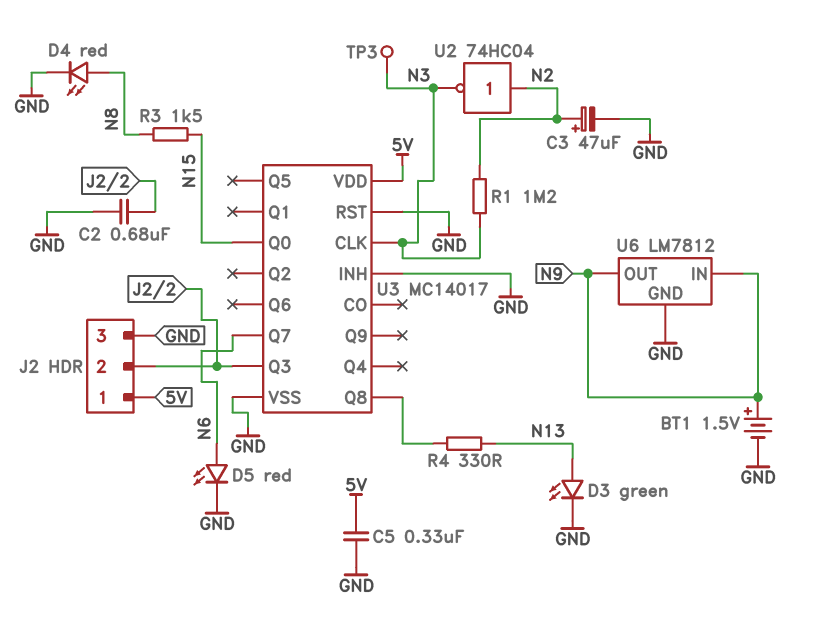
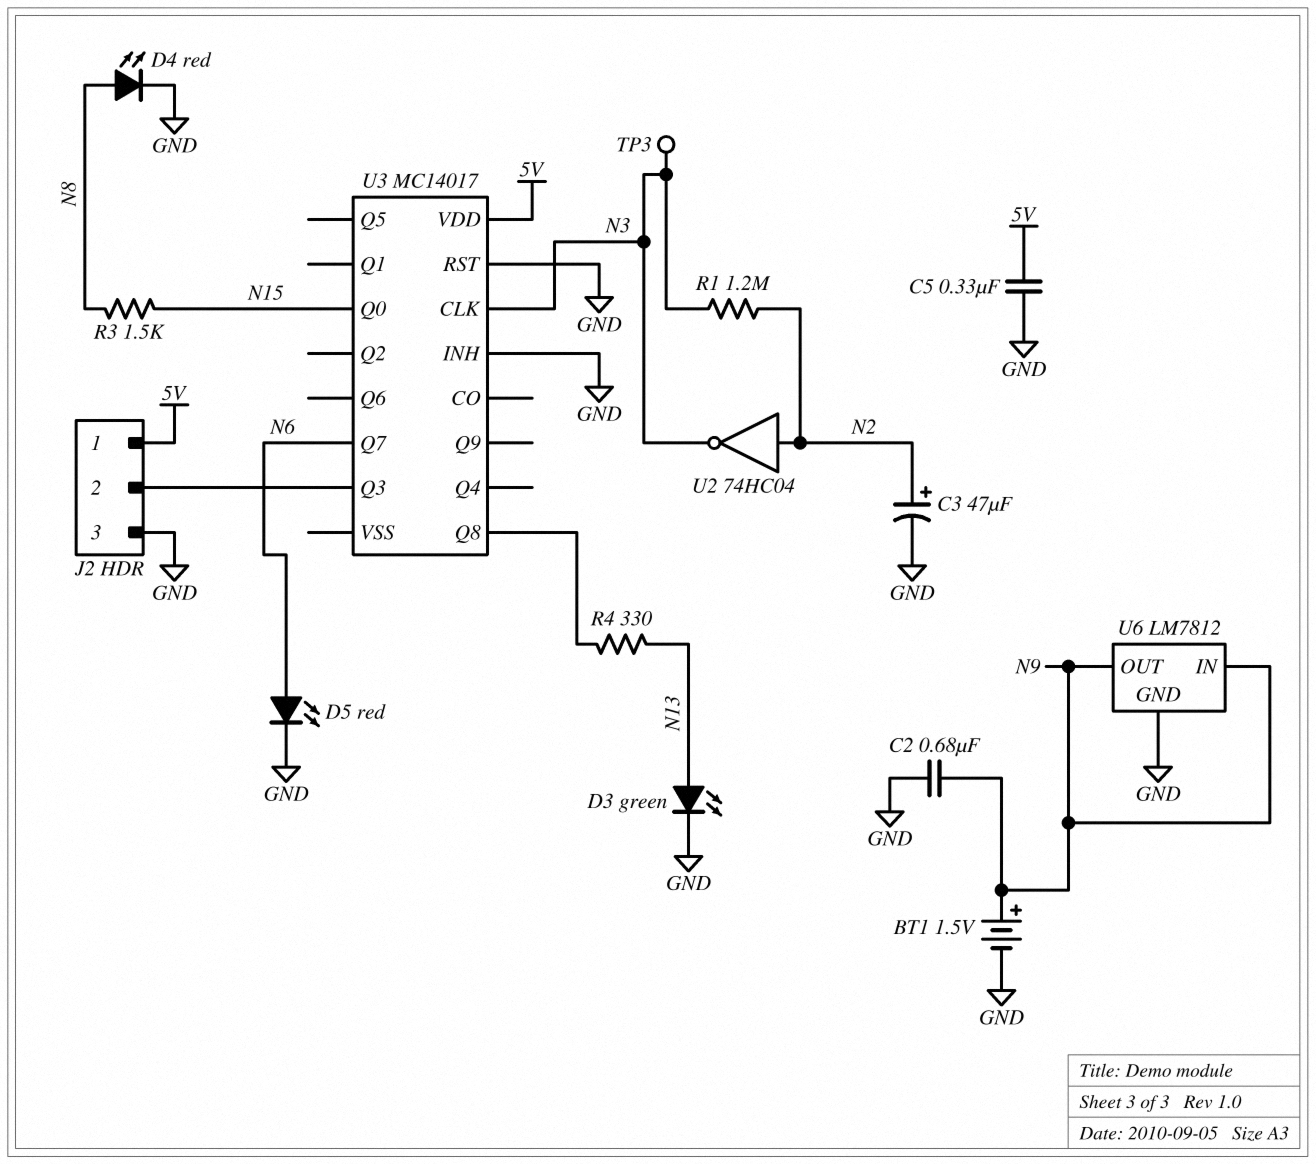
C2: 680nF (GND, J2/2) -> 680nF (GND, N9)
U3 pin VSS: GND -> none

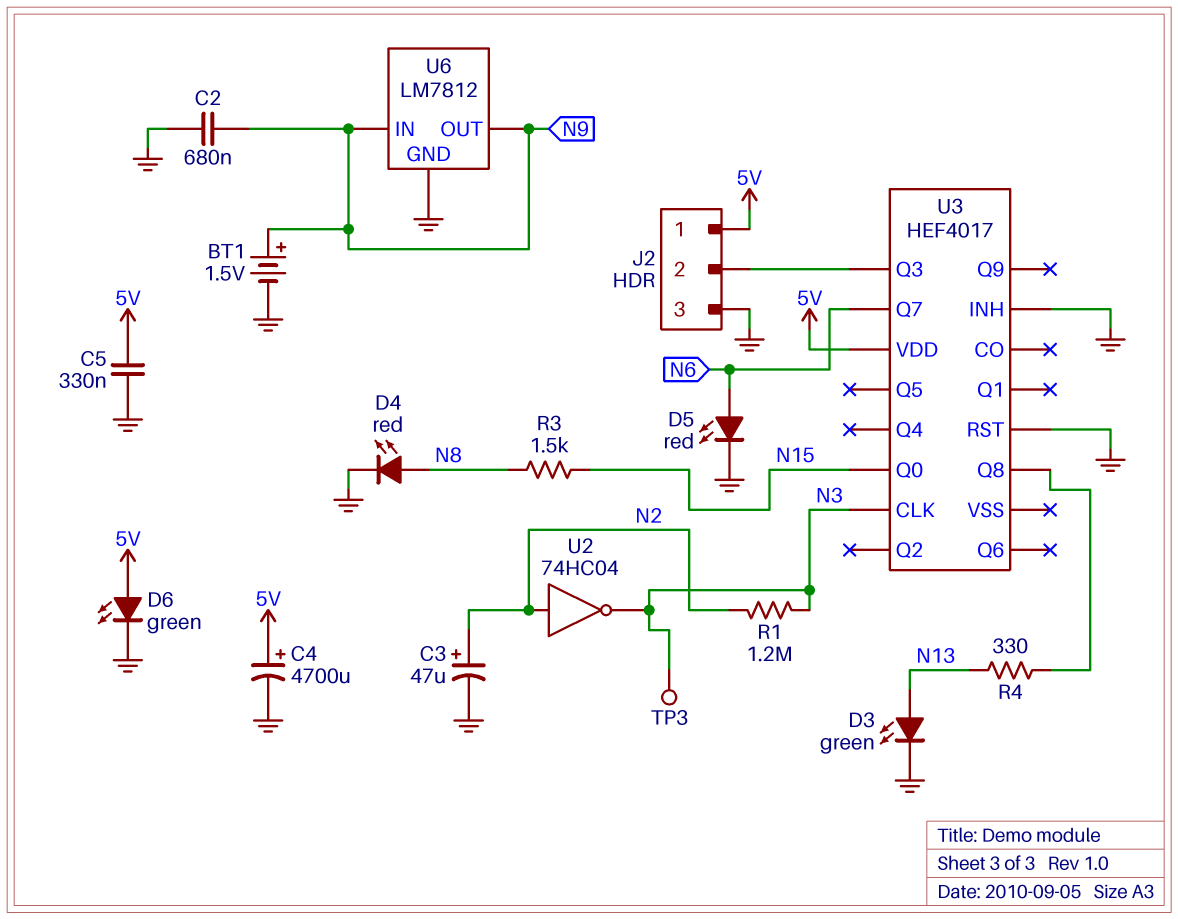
C4: none -> 4700uF (plus 5V, minus GND)
D6: none -> LED green (A 5V, K GND)
U3: MC14017 -> HEF4017

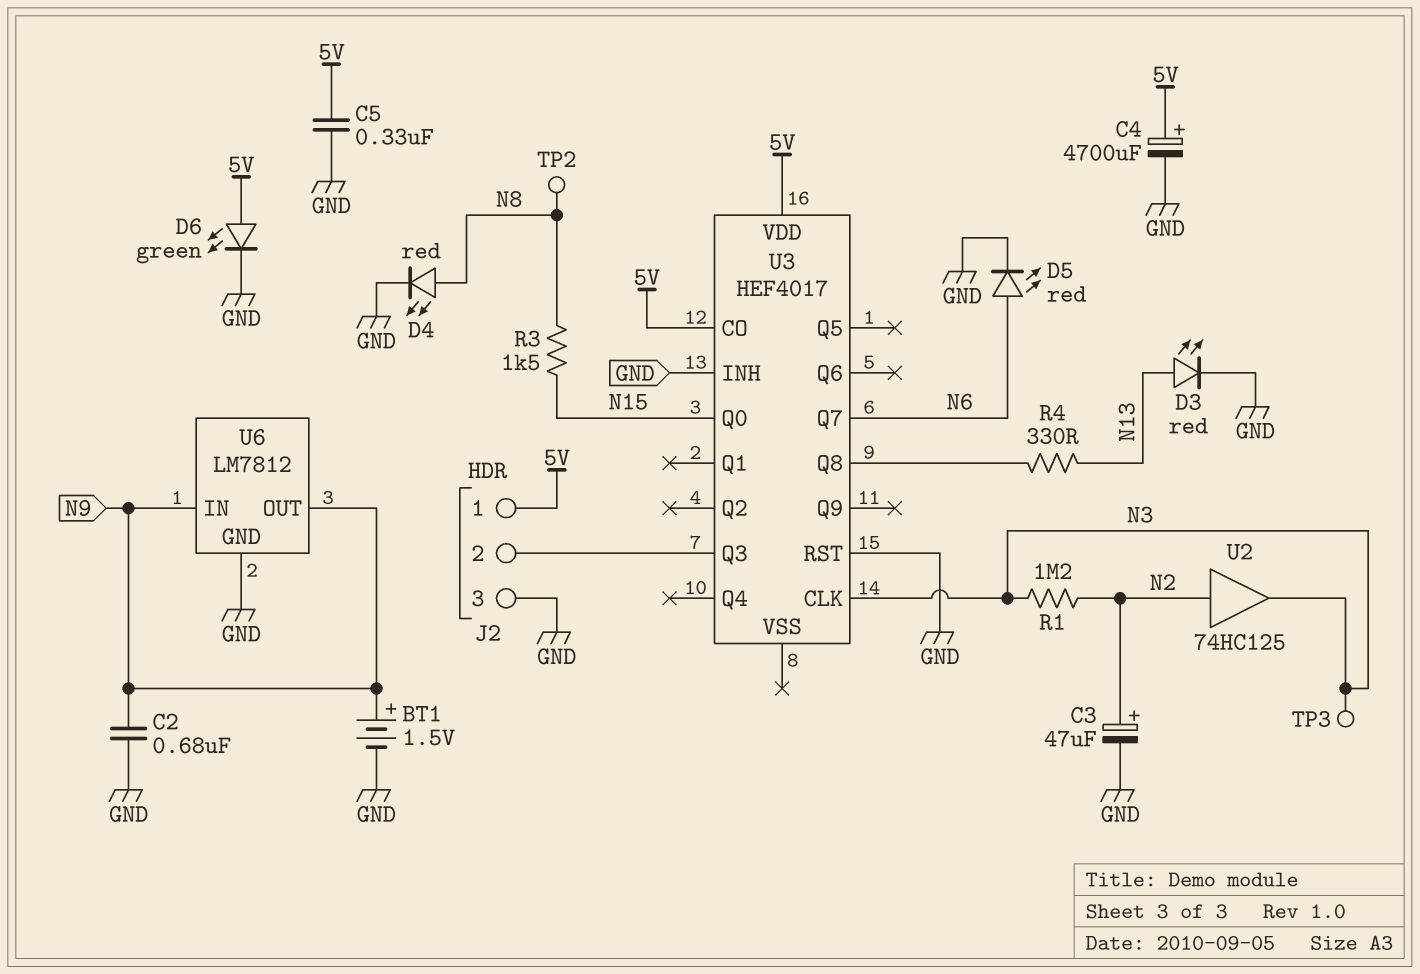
D3: LED green (A N13, K GND) -> LED red (A N13, K GND)
TP2: none -> test point (N8)
U2: NOT 74HC04 (in N2, out N3) -> buffer 74HC125 (in N2, out N3)
U3 pin CO: none -> 5V

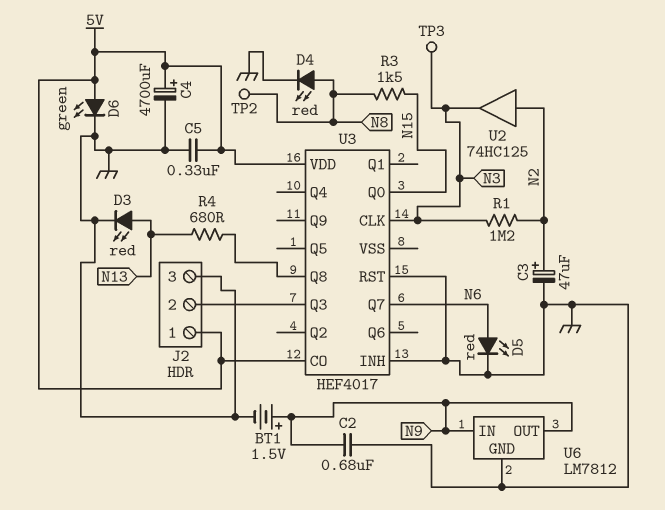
R4: 330 (N13, U3/Q8) -> 680 (N13, U3/Q8)

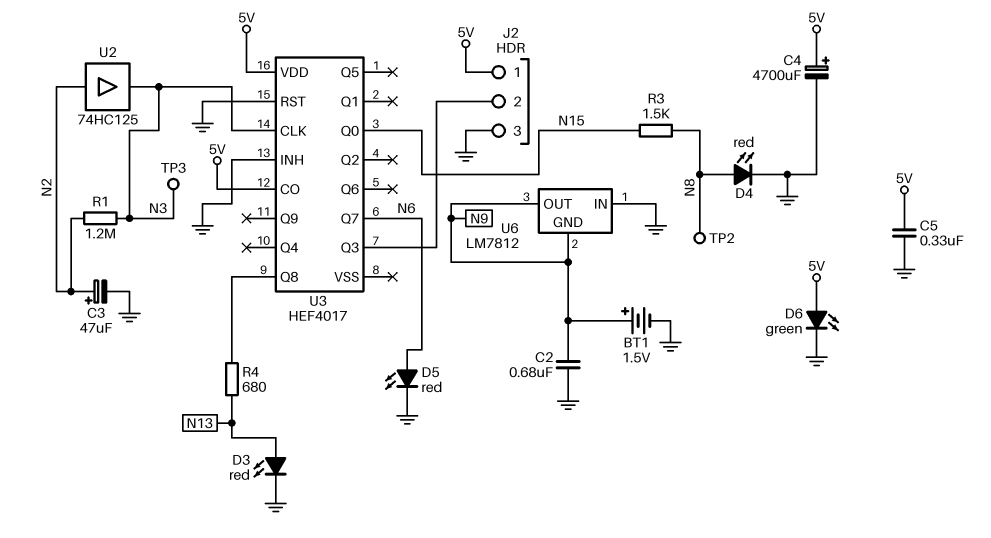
U6 pin GND: GND -> N9
U6 pin IN: N9 -> GND

